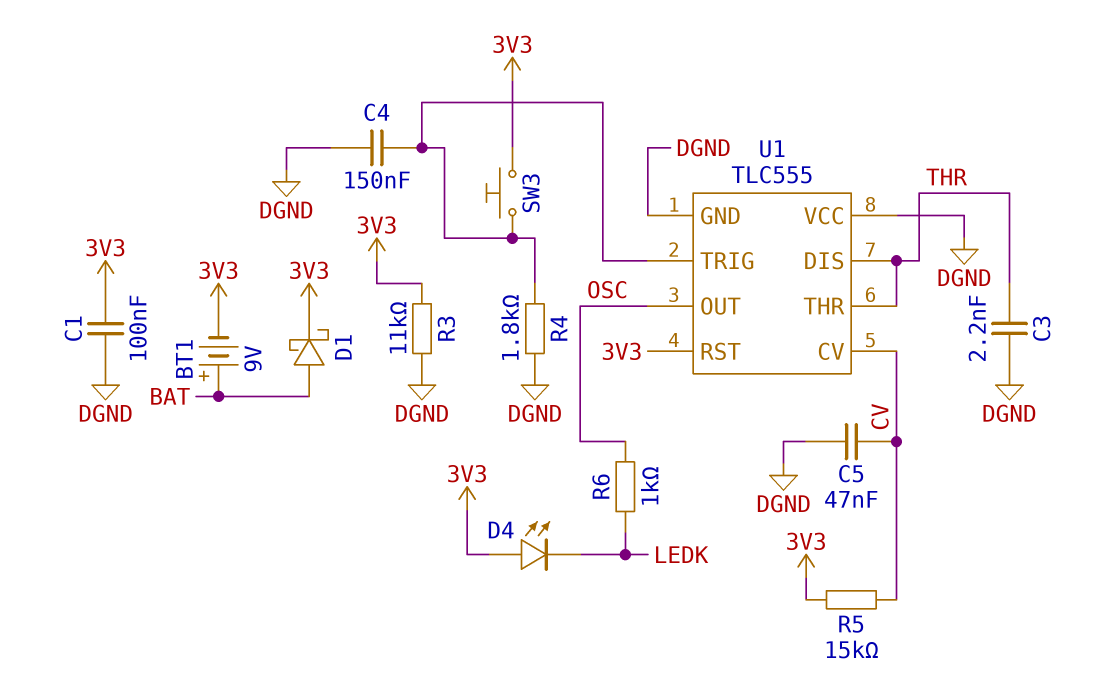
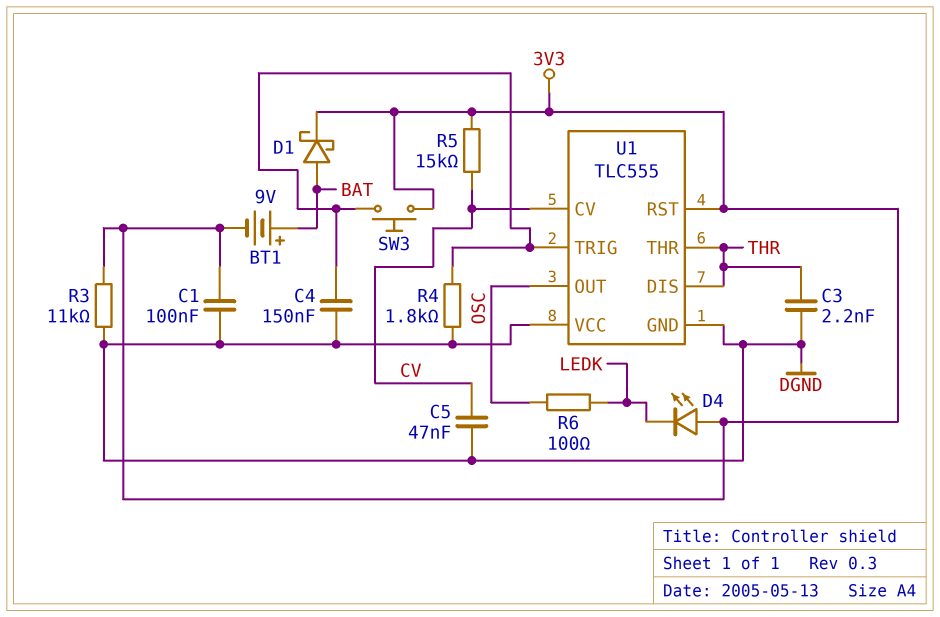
R6: 1k (LEDK, OSC) -> 100 (LEDK, OSC)

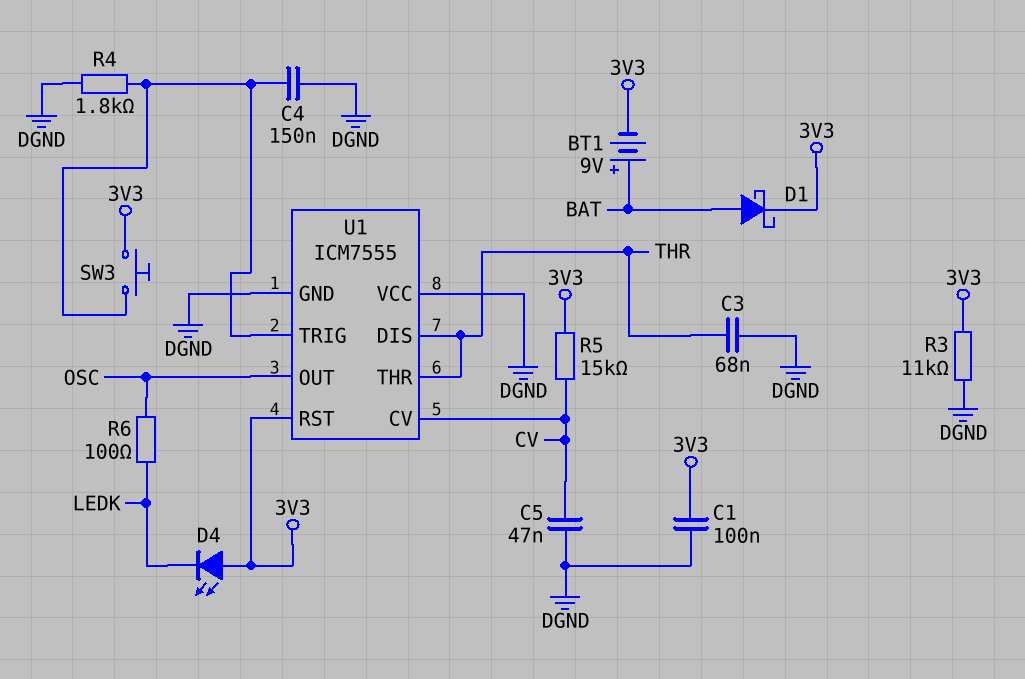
C3: 2.2nF (DGND, THR) -> 68nF (DGND, THR)
U1: TLC555 -> ICM7555

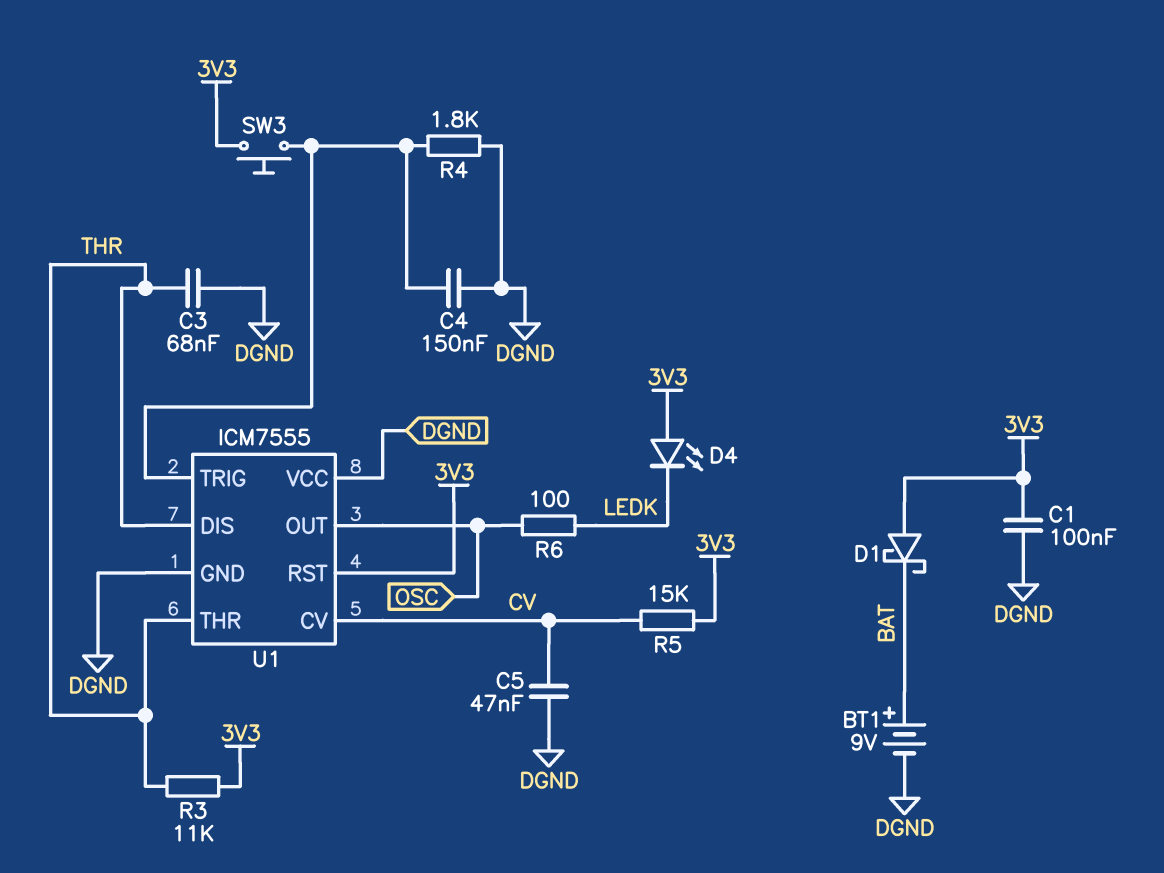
BT1: 9V (plus BAT, minus 3V3) -> 9V (plus BAT, minus DGND)
D1: schottky (A BAT, K 3V3) -> schottky (A 3V3, K BAT)
R3: 11k (3V3, DGND) -> 11k (3V3, THR)

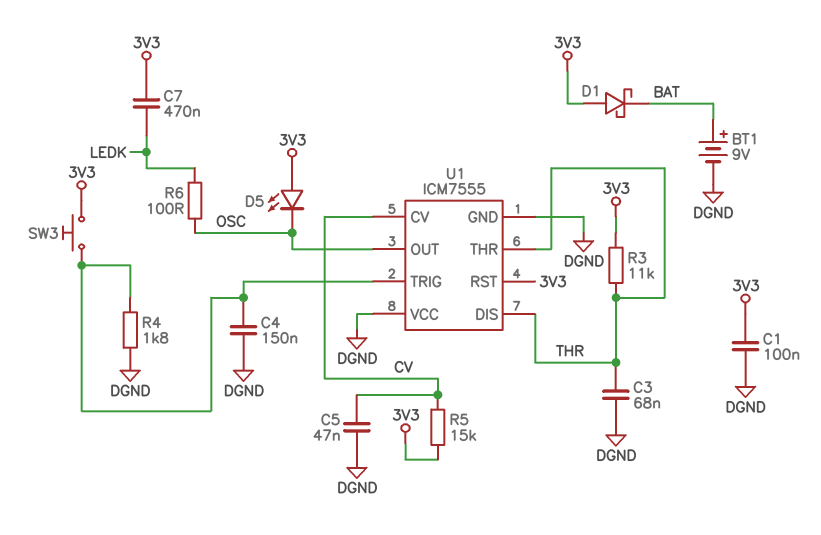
C7: none -> 470nF (3V3, LEDK)
D4: LED (A 3V3, K LEDK) -> none
D5: none -> LED (A 3V3, K OSC)

